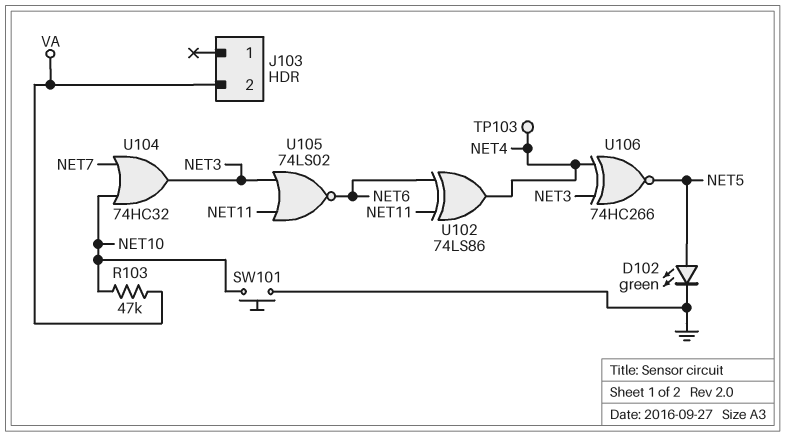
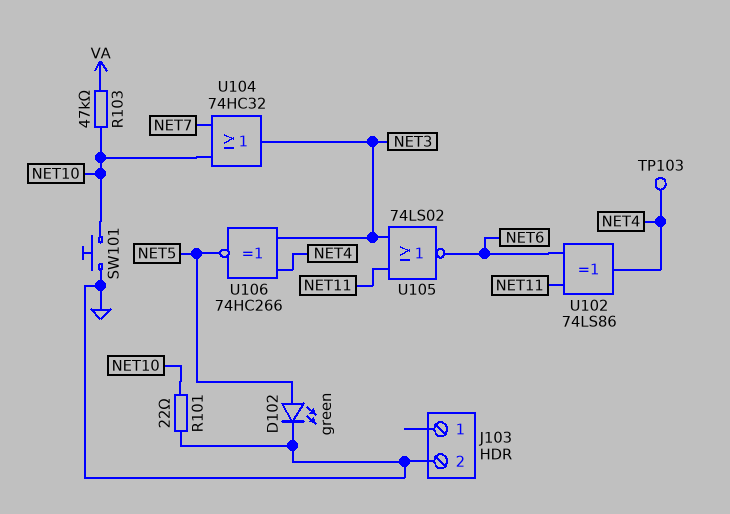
J103 pin 2: VA -> GND
R101: none -> 22 (GND, NET10)

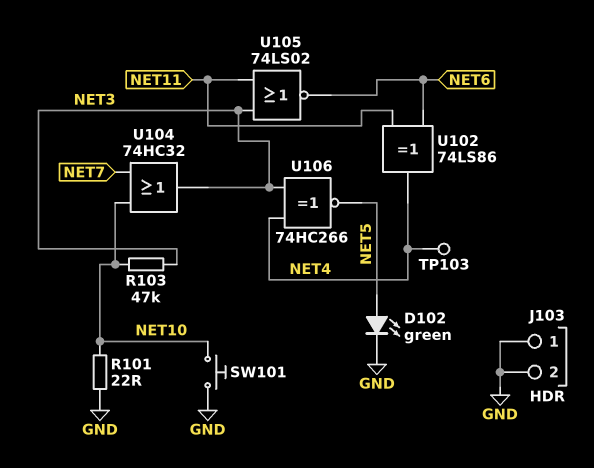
J103 pin 1: none -> GND
R103: 47k (NET10, VA) -> 47k (NET3, NET10)

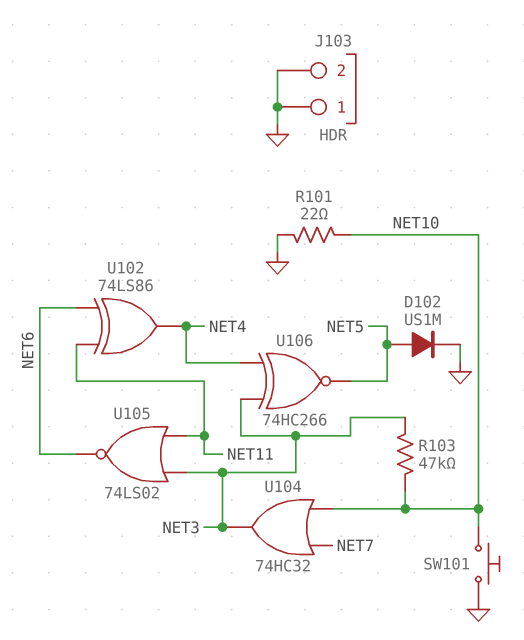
D102: LED green (A NET5, K GND) -> diode US1M (A NET5, K GND)
TP103: test point (NET4) -> none

